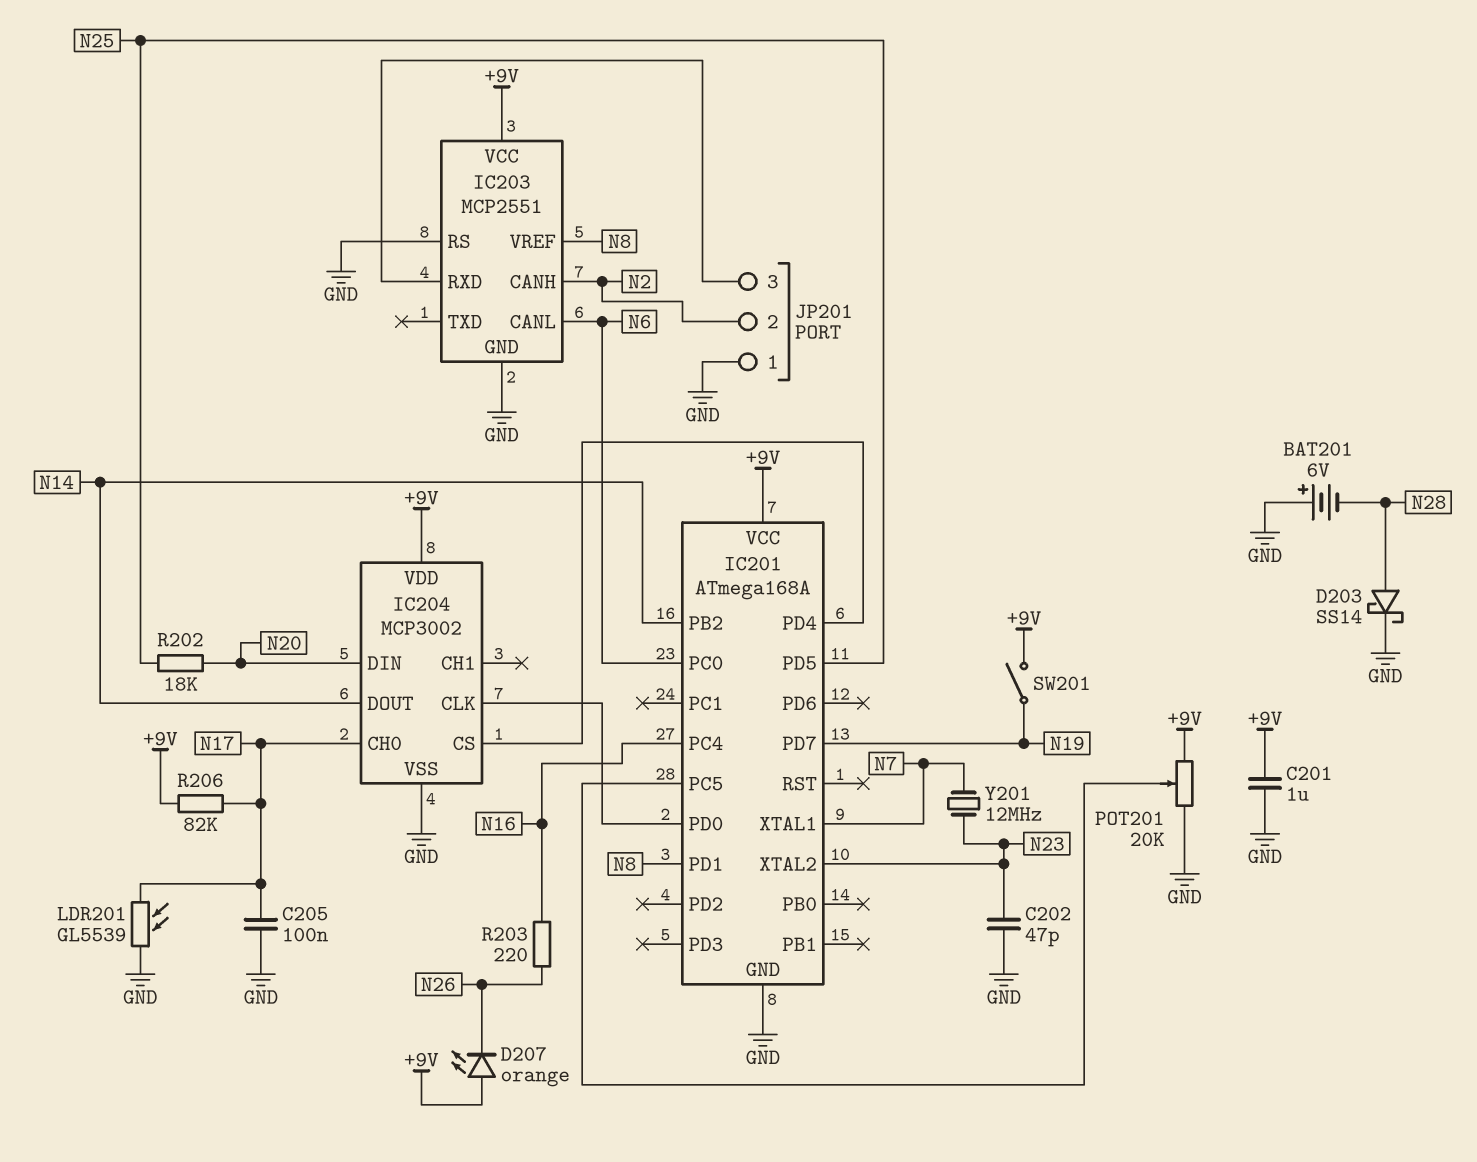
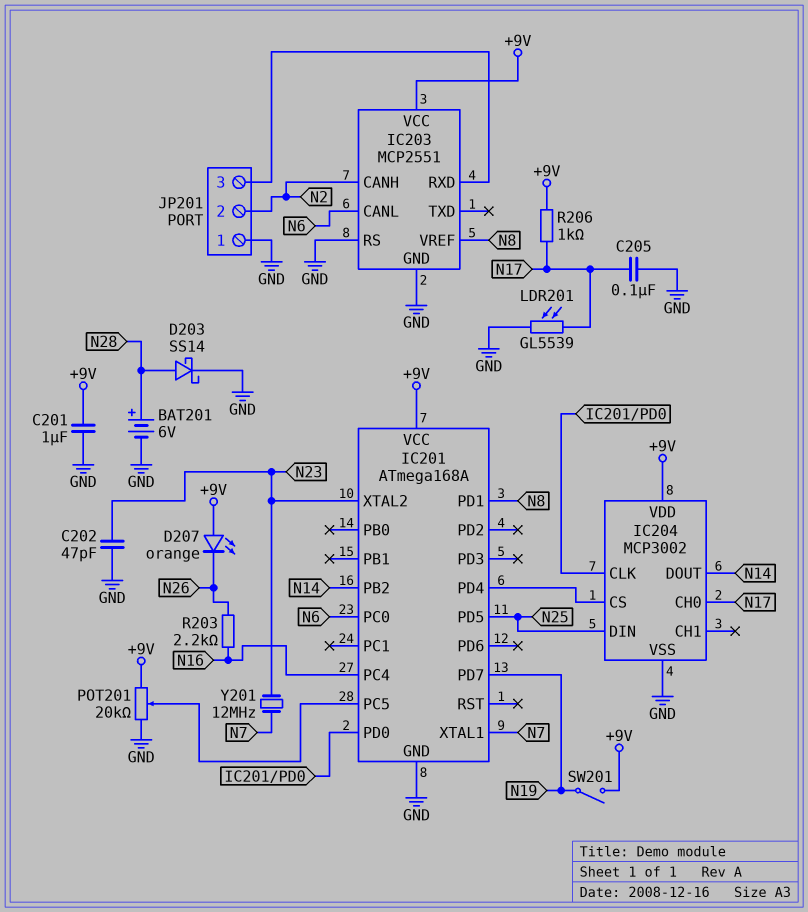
BAT201: 6V (plus GND, minus N28) -> 6V (plus N28, minus GND)
IC204 pin DIN: N20 -> N25
R202: 18k (N20, N25) -> none
R203: 220 (N16, N26) -> 2.2k (N16, N26)
R206: 82k (+9V, N17) -> 1k (+9V, N17)

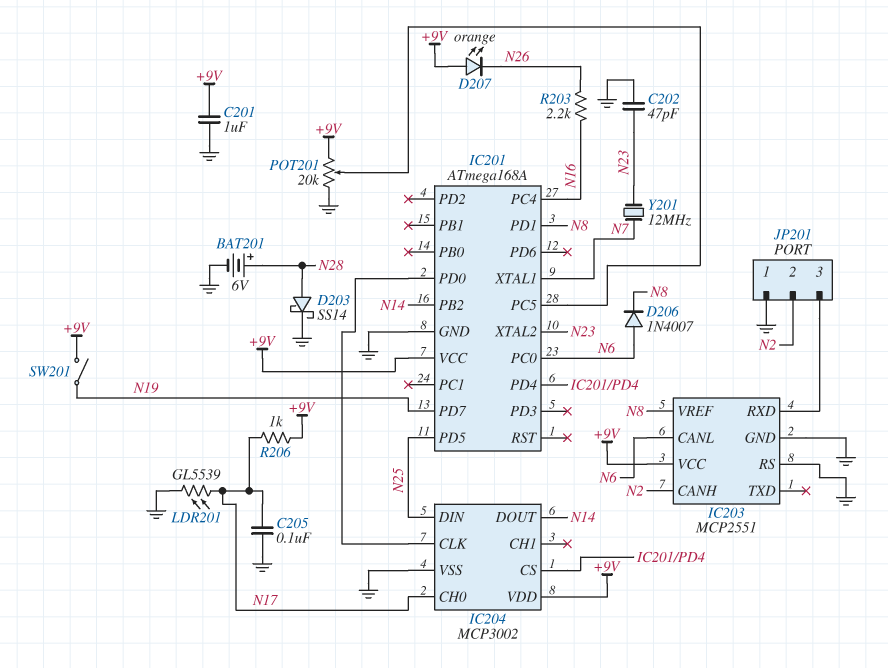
D206: none -> diode 1N4007 (A N6, K N8)

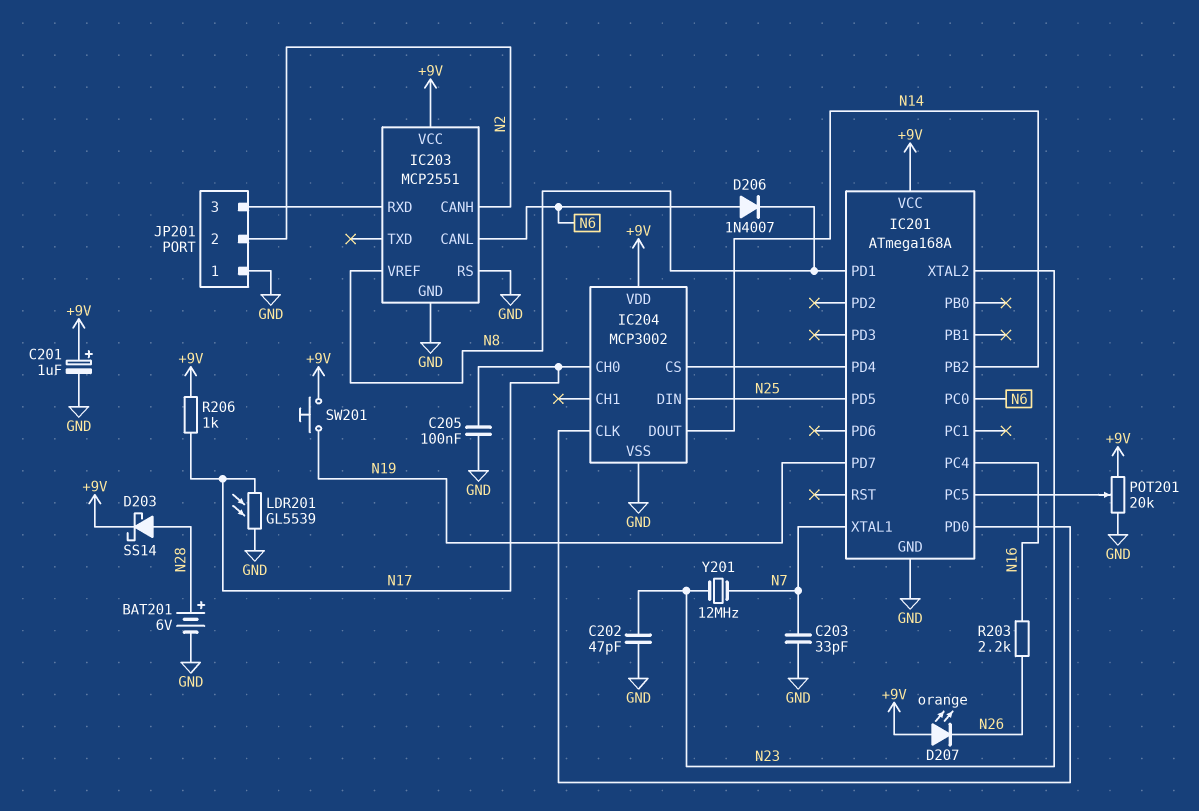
C201: 1uF (+9V, GND) -> 1uF (plus +9V, minus GND)
C203: none -> 33pF (GND, N7)
D203: schottky SS14 (A N28, K GND) -> schottky SS14 (A N28, K +9V)
SW201: switch (+9V, N19) -> button (+9V, N19)

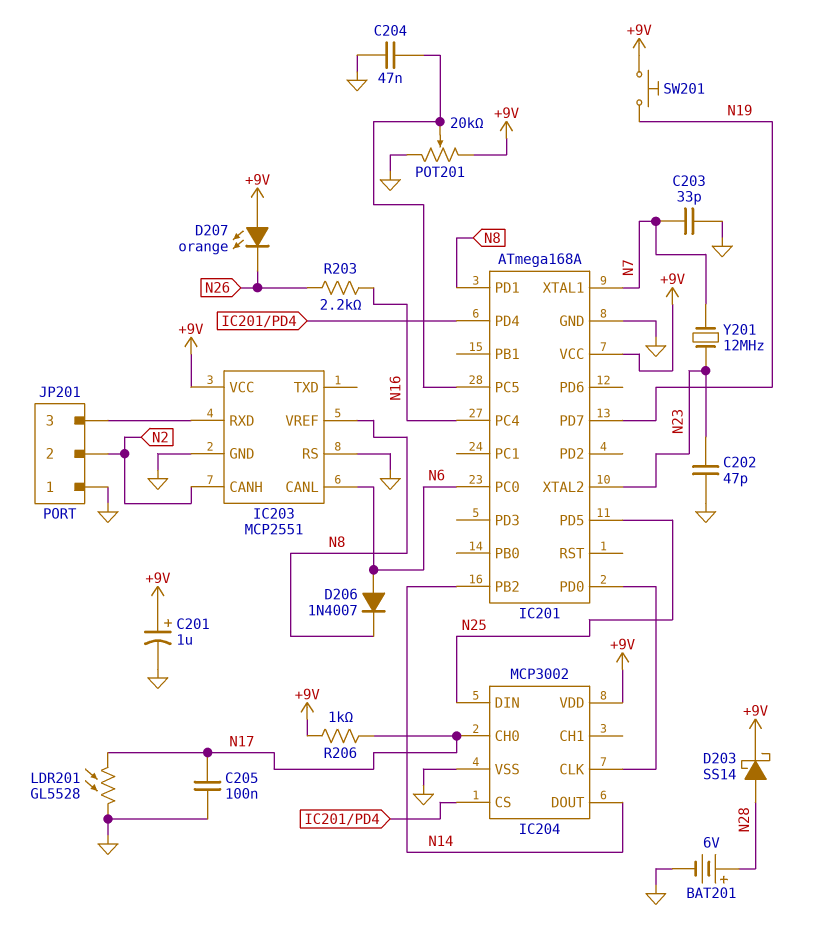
C204: none -> 47nF (GND, IC201/PC5)
LDR201: GL5539 (GND, N17) -> GL5528 (GND, N17)

